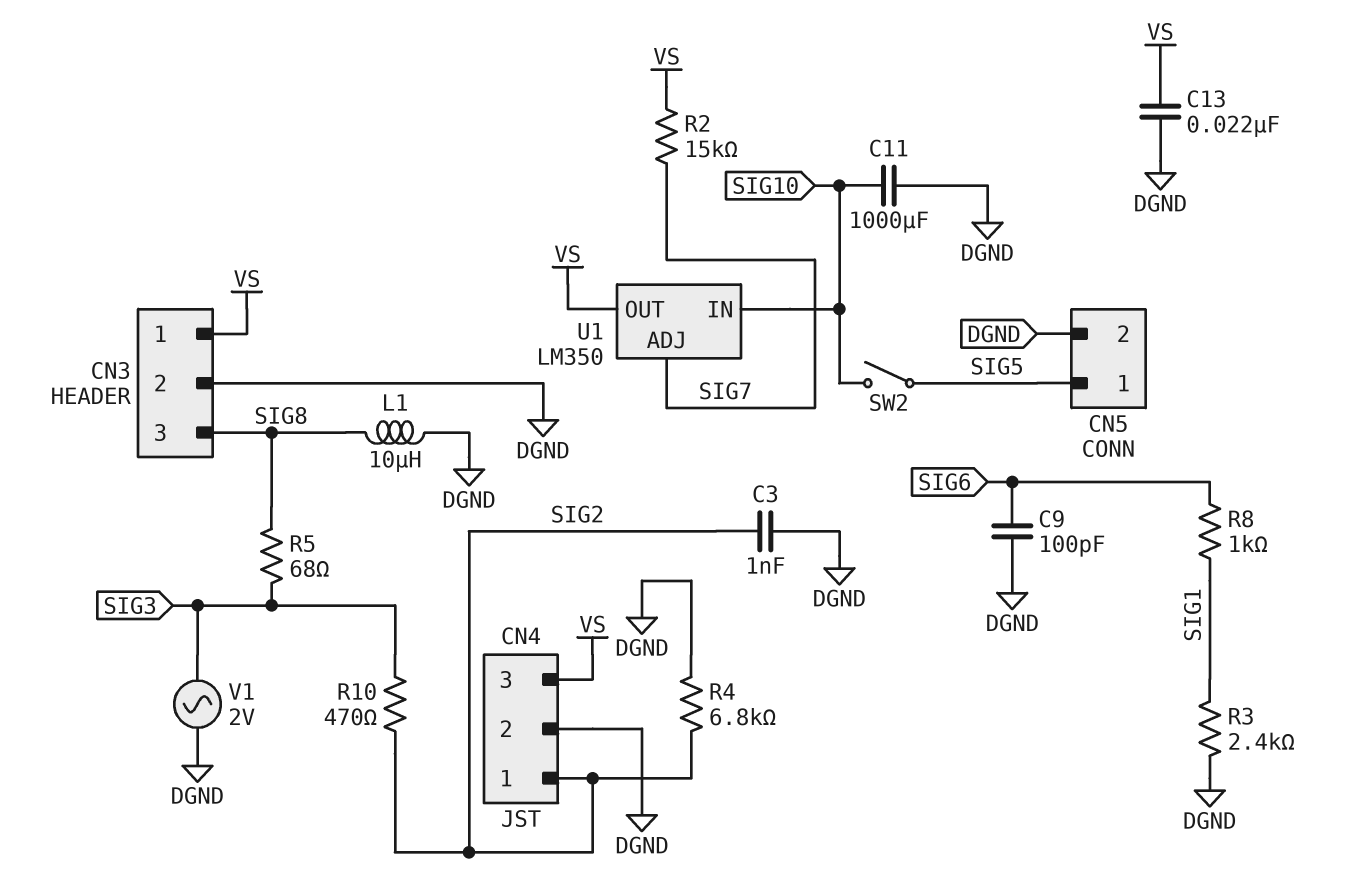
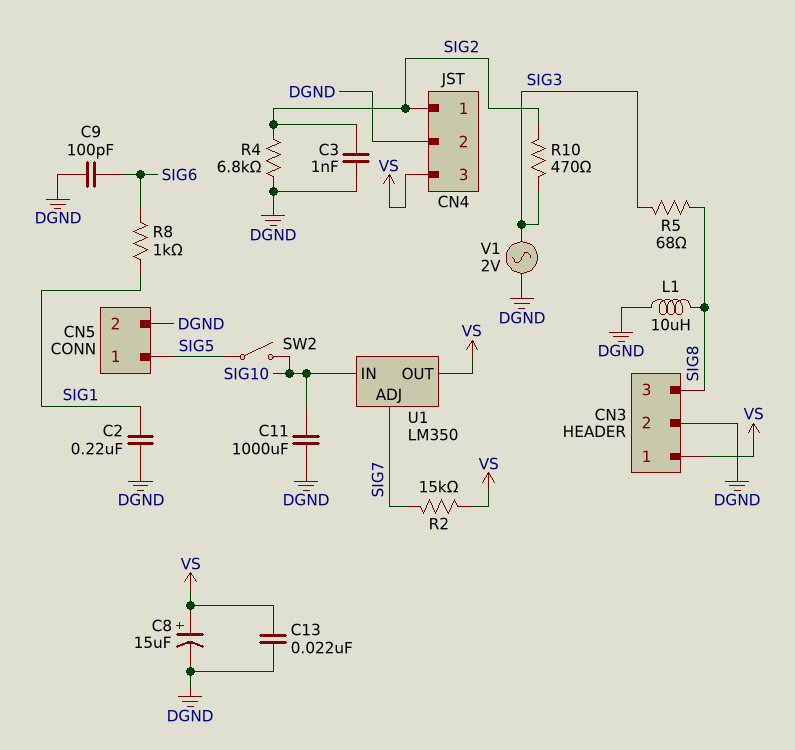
C2: none -> 220nF (DGND, SIG1)
C8: none -> 15uF (plus VS, minus DGND)
R3: 2.4k (DGND, SIG1) -> none

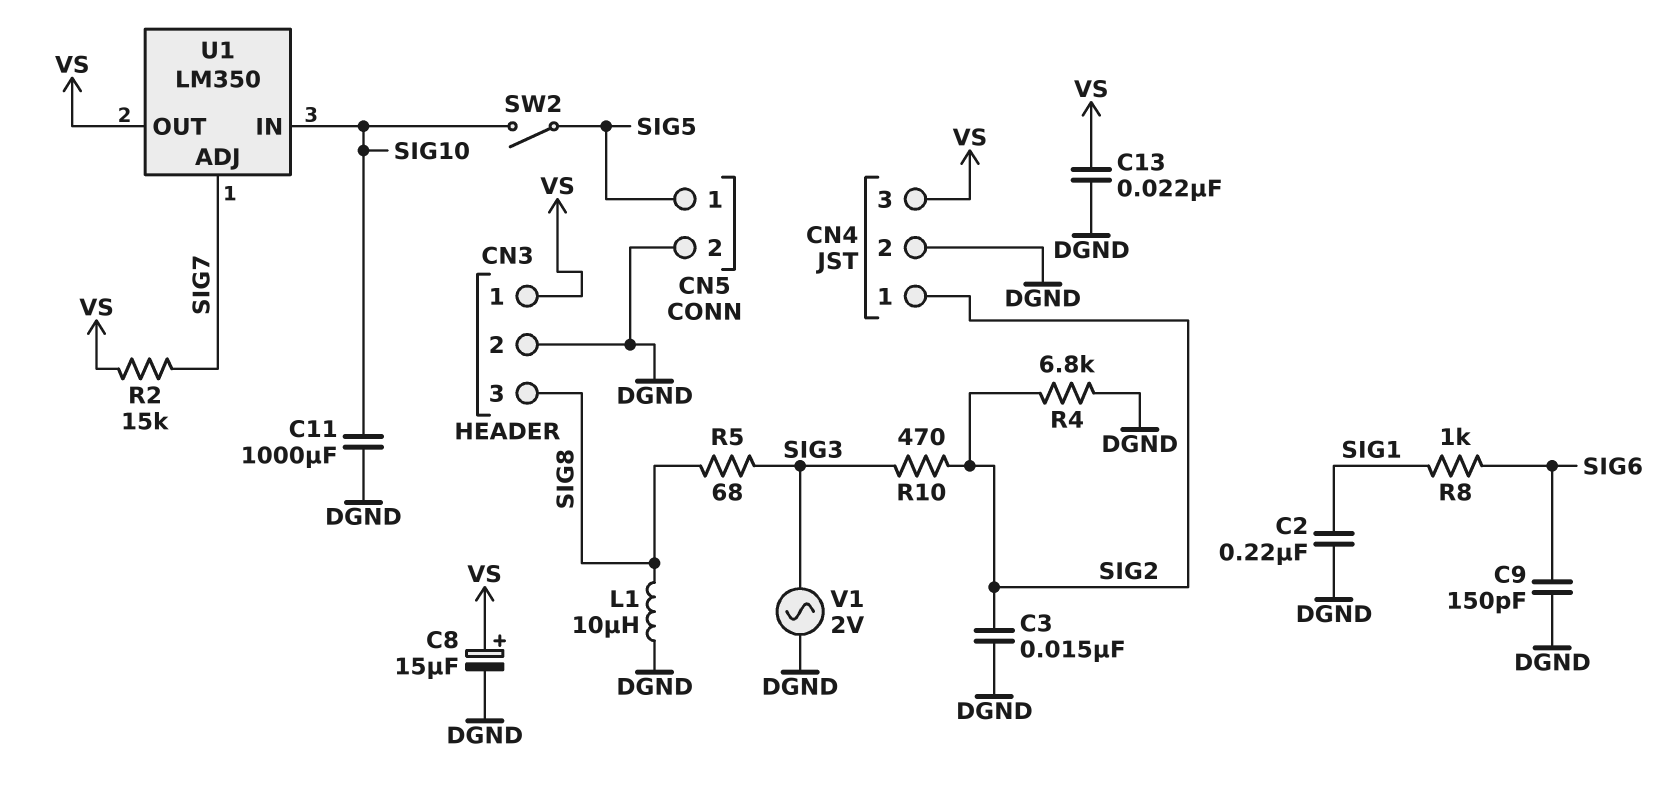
C3: 1nF (DGND, SIG2) -> 15nF (DGND, SIG2)
C9: 100pF (DGND, SIG6) -> 150pF (DGND, SIG6)

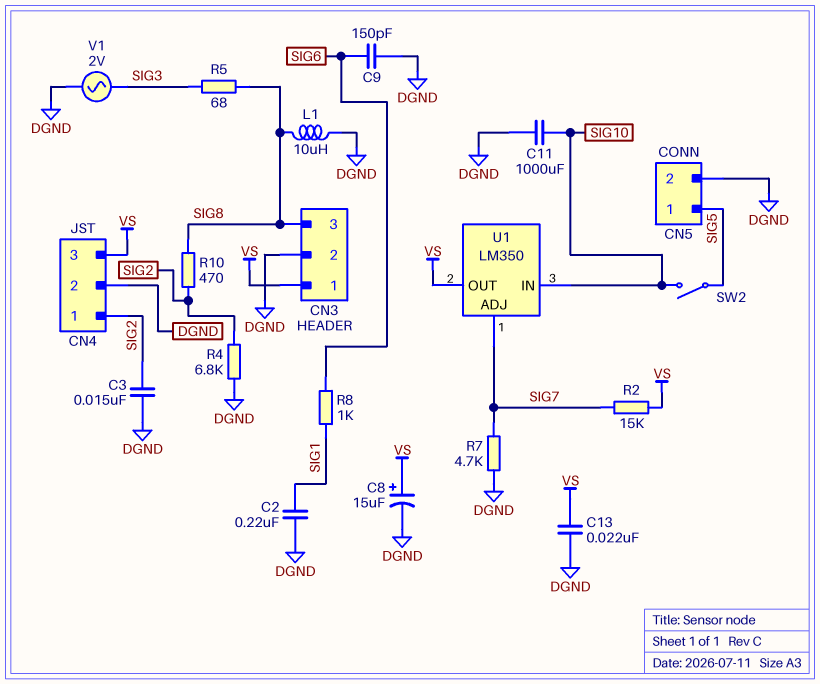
R7: none -> 4.7k (DGND, SIG7)
R10: 470 (SIG2, SIG3) -> 470 (SIG2, SIG8)

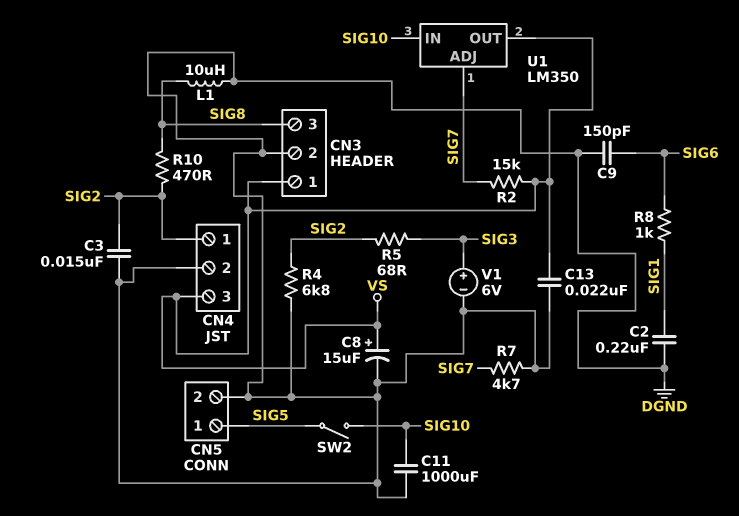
R5: 68 (SIG3, SIG8) -> 68 (SIG2, SIG3)
V1: AC 2V (DGND, SIG3) -> 6V (plus SIG3, minus DGND)

